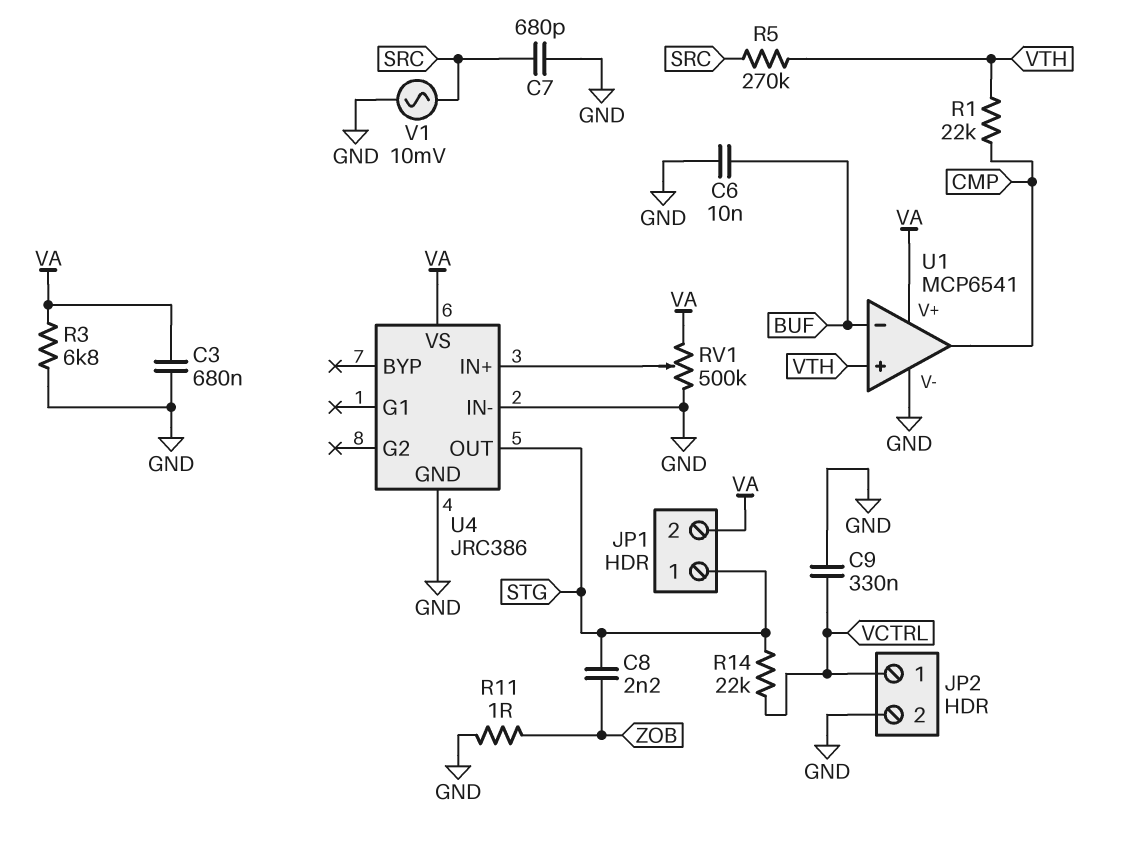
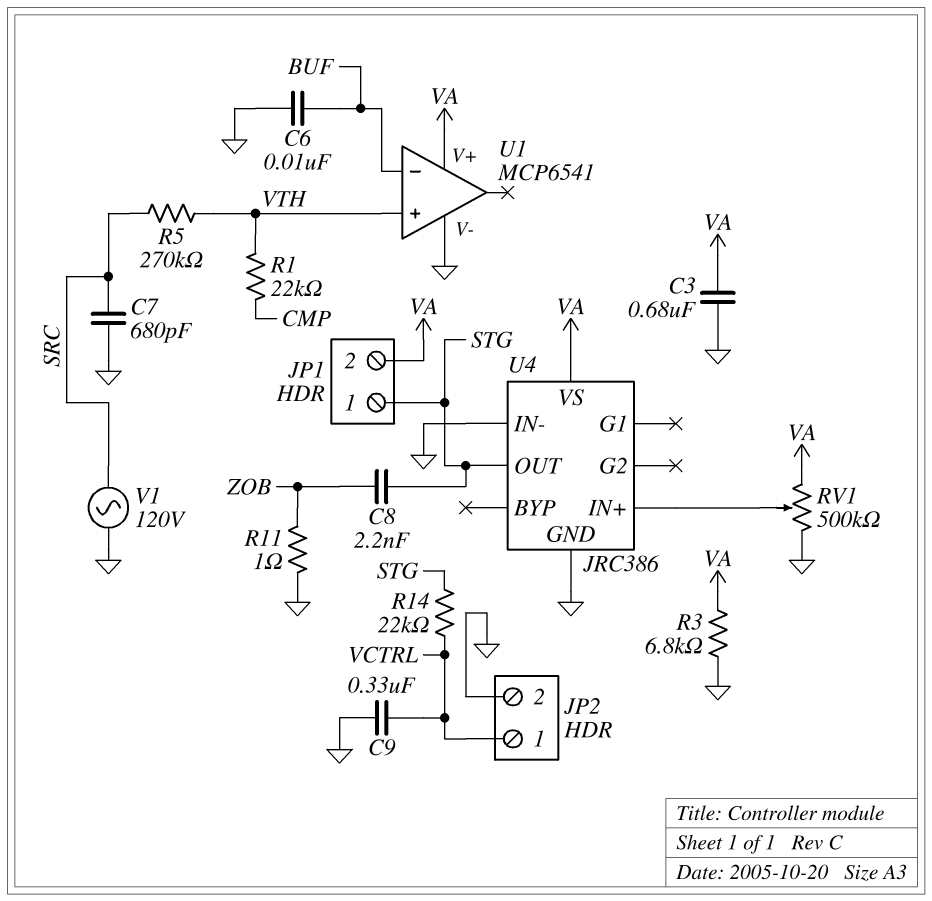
U1 pin out: CMP -> none
V1: AC 10mV (GND, SRC) -> AC 120V (GND, SRC)

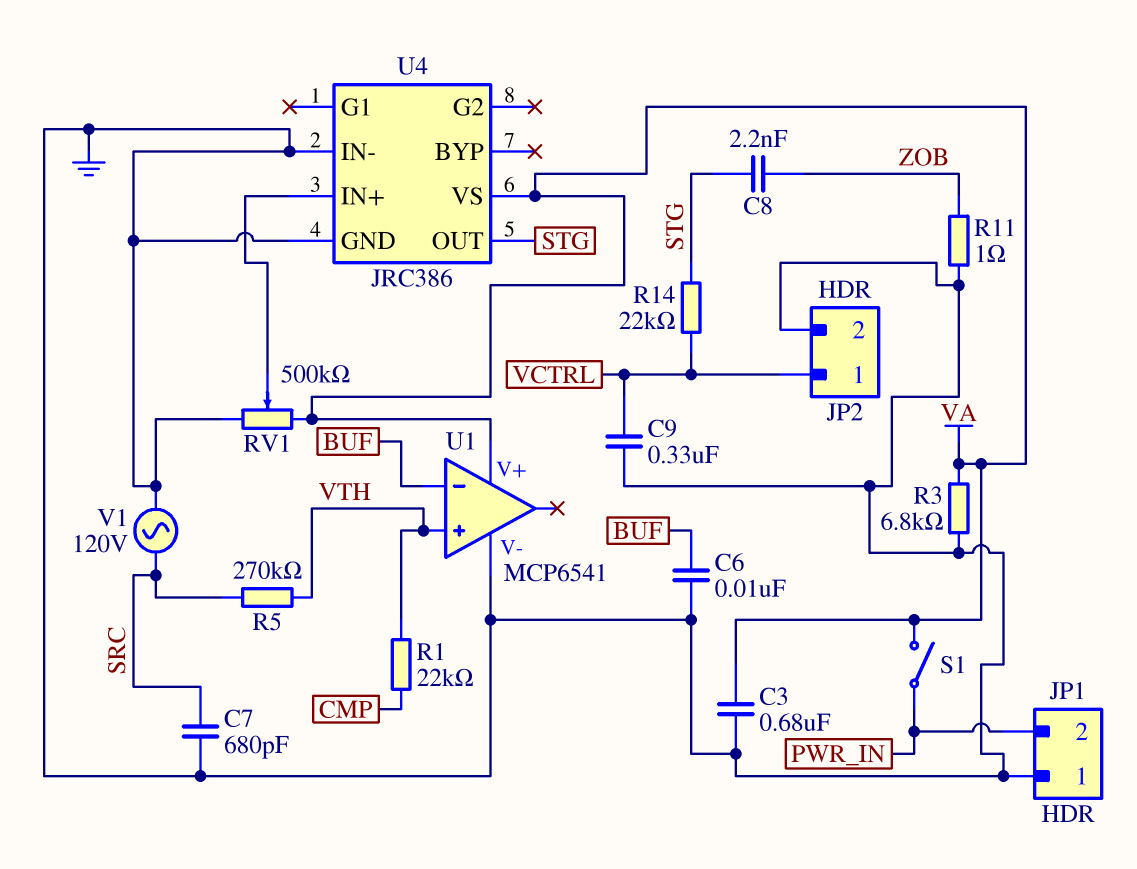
JP1 pin 1: STG -> GND
JP1 pin 2: VA -> PWR_IN
S1: none -> switch (PWR_IN, VA)

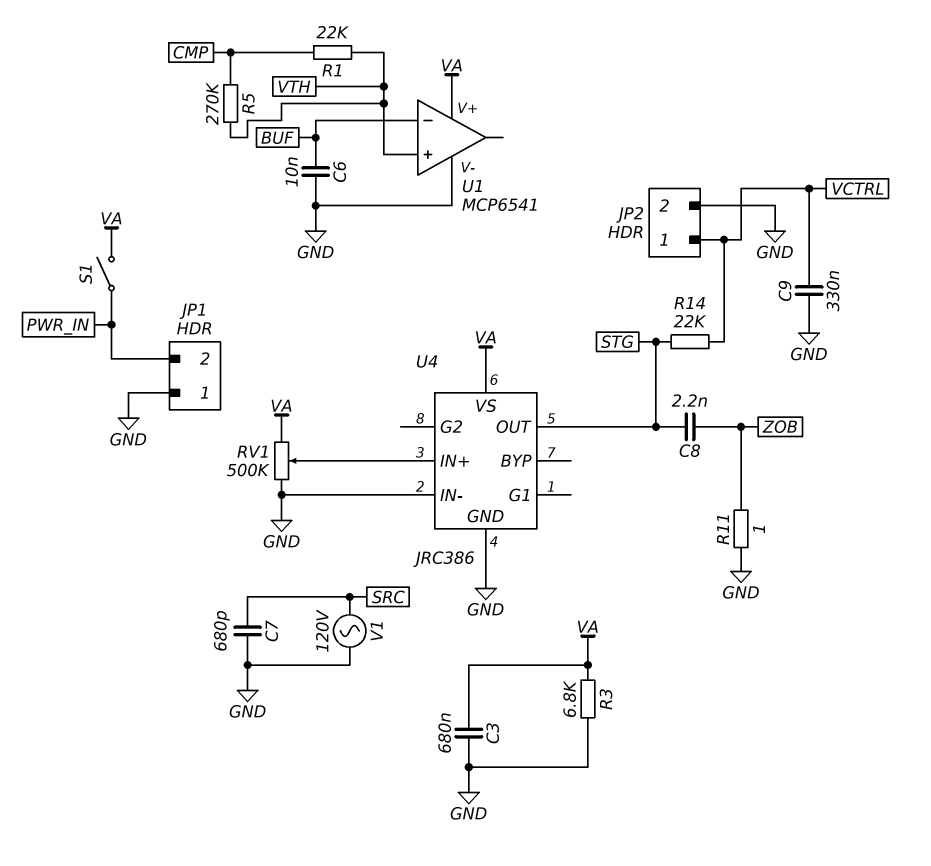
R5: 270k (SRC, VTH) -> 270k (CMP, VTH)

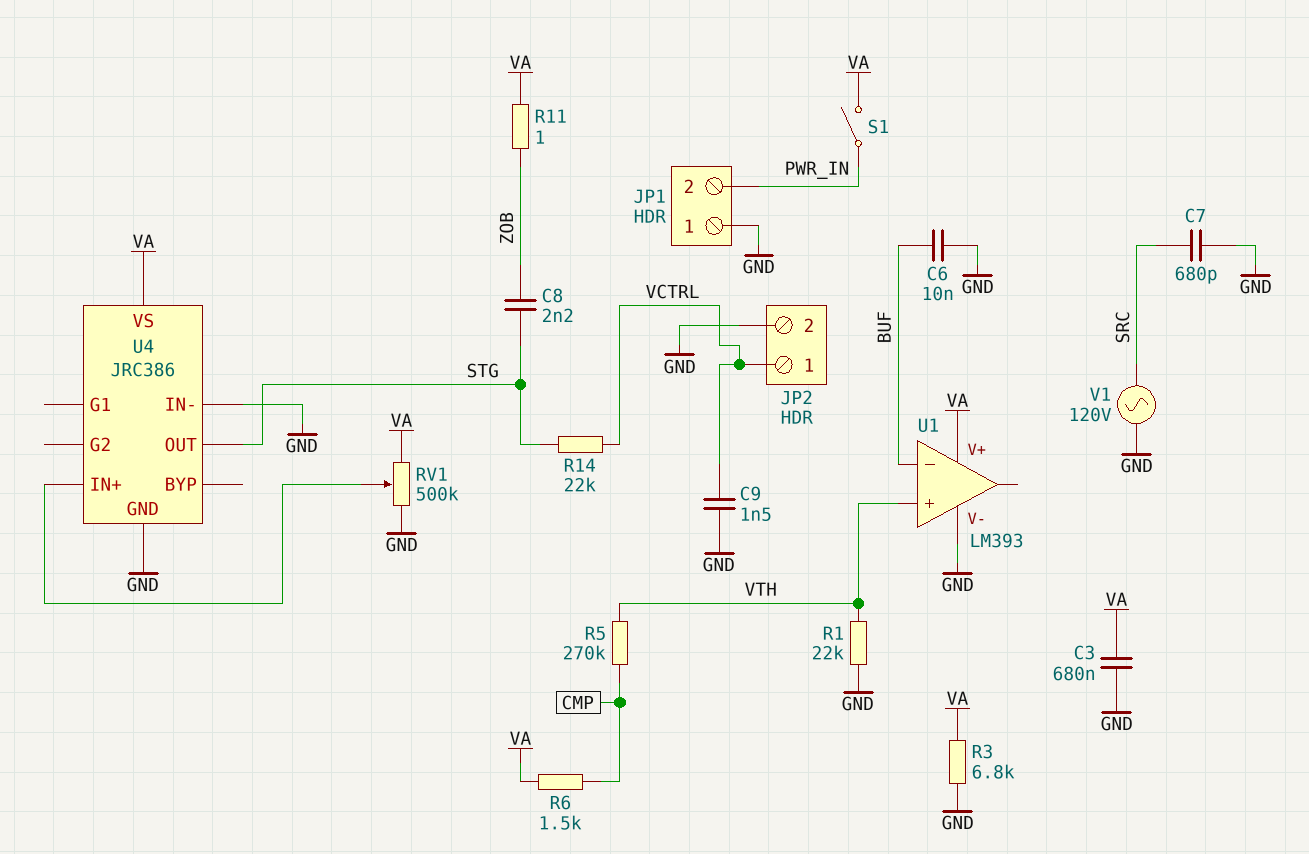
C9: 330nF (GND, VCTRL) -> 1.5nF (GND, VCTRL)
R1: 22k (CMP, VTH) -> 22k (GND, VTH)
R6: none -> 1.5k (CMP, VA)
R11: 1 (GND, ZOB) -> 1 (VA, ZOB)
U1: MCP6541 -> LM393

